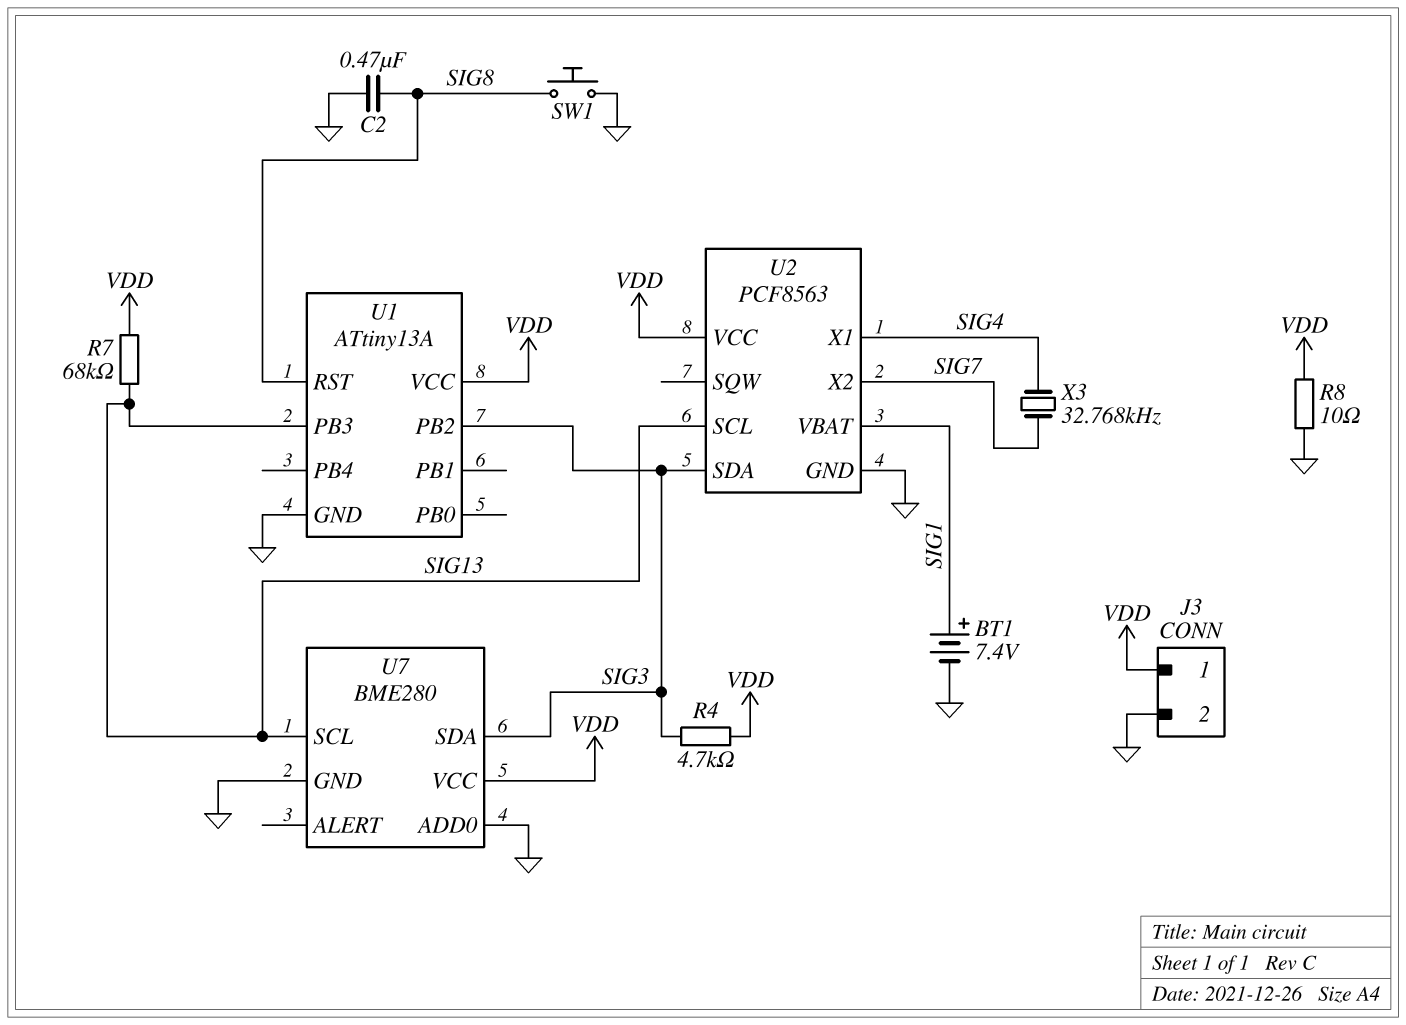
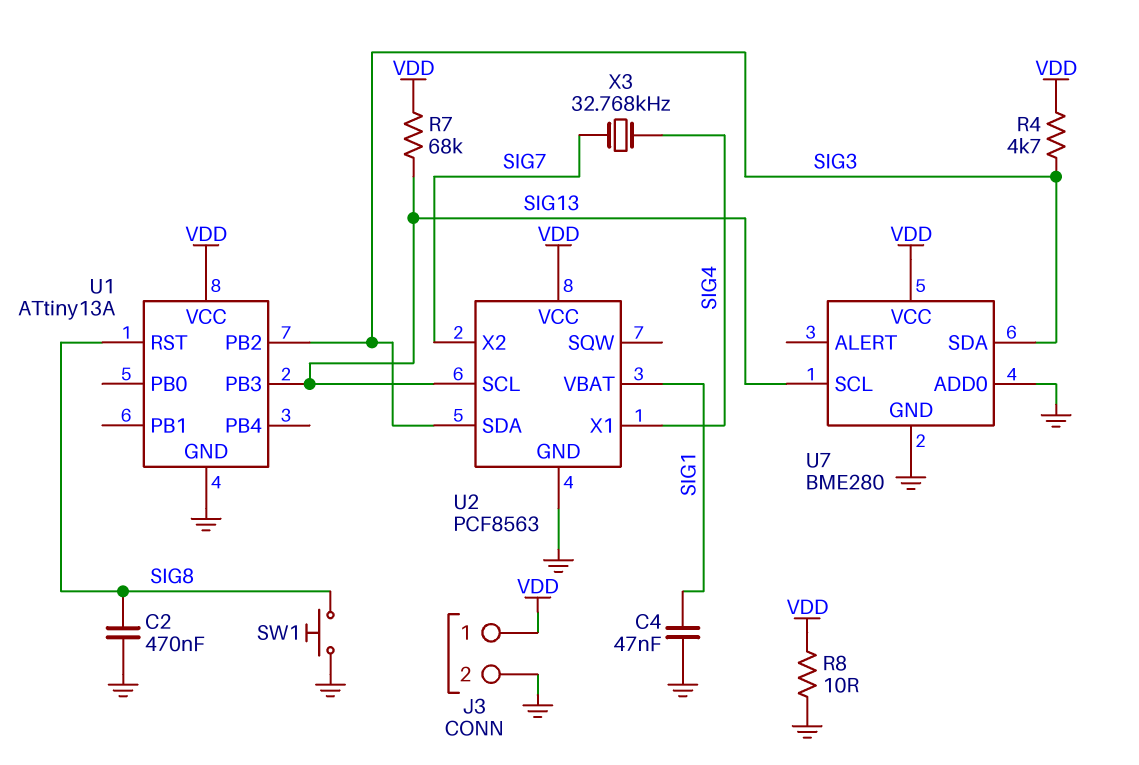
BT1: 7.4V (plus SIG1, minus GND) -> none
C4: none -> 47nF (GND, SIG1)

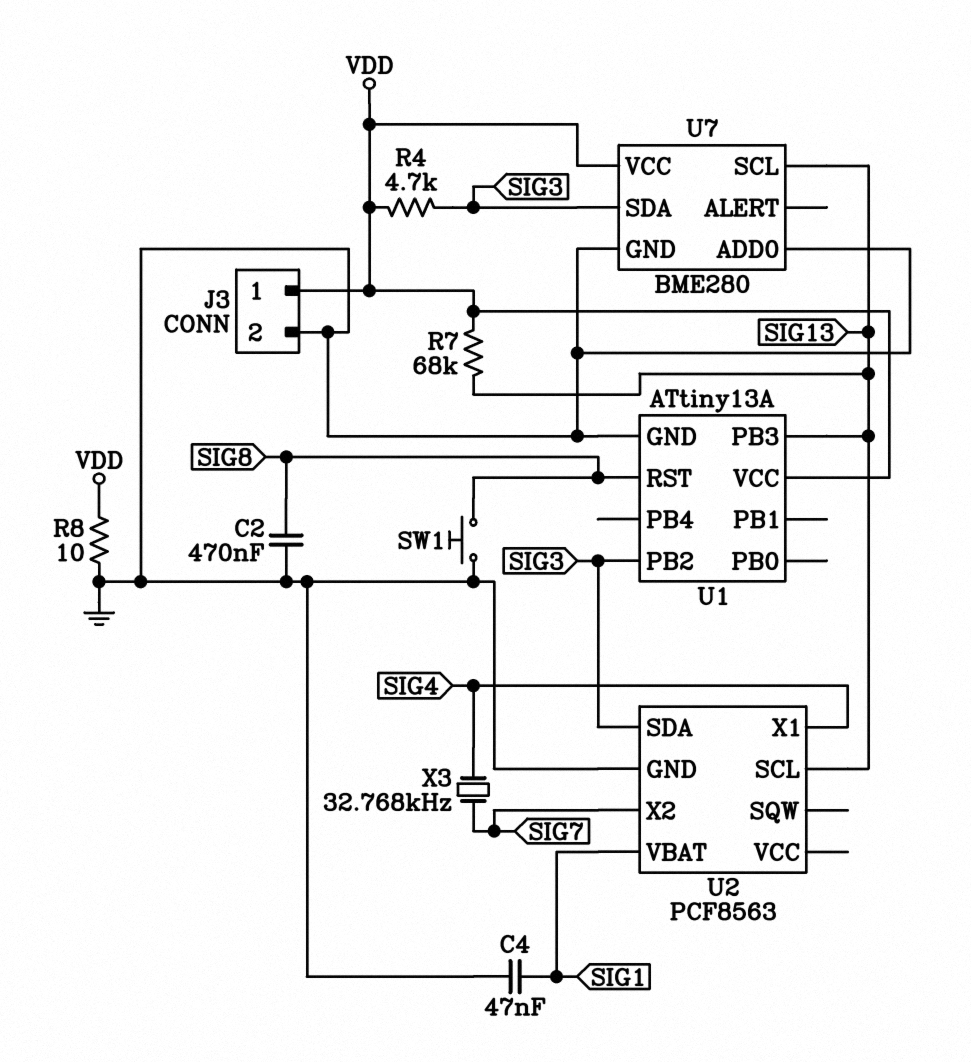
U2 pin VCC: VDD -> none

